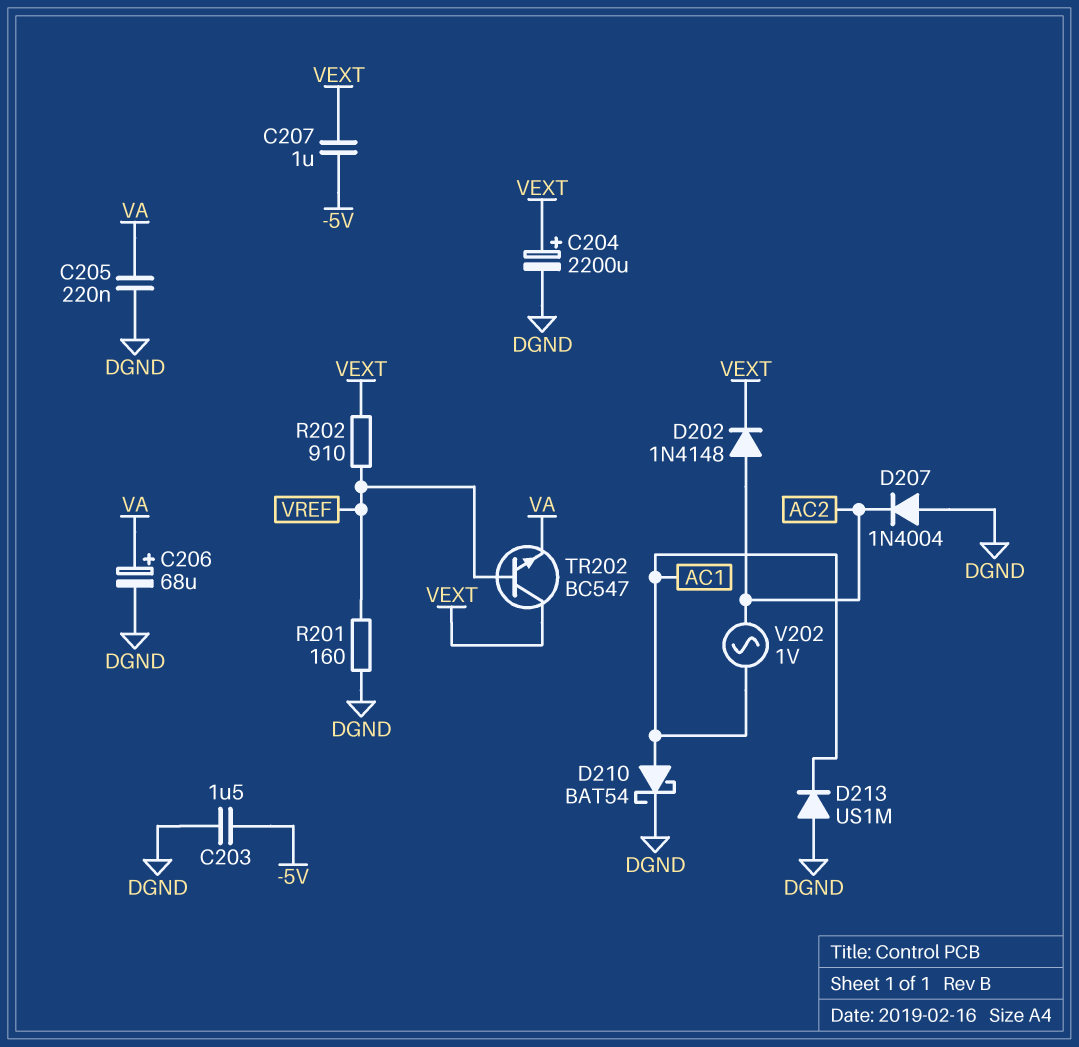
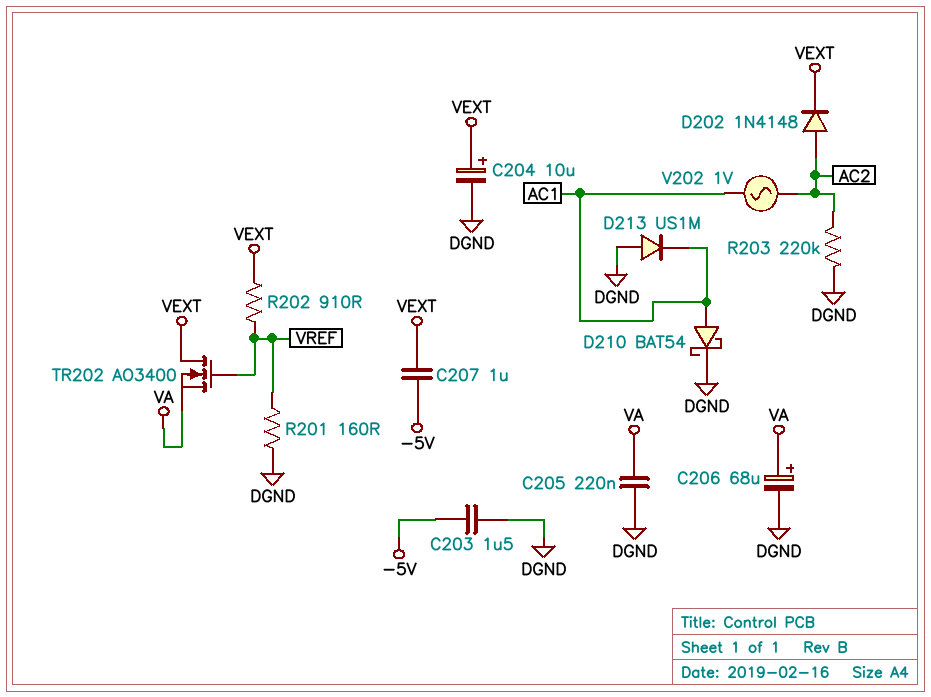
C204: 2200uF (plus VEXT, minus DGND) -> 10uF (plus VEXT, minus DGND)
D207: diode 1N4004 (A DGND, K AC2) -> none
R203: none -> 220k (AC2, DGND)
TR202: NPN BC547 (B VREF, C VEXT, E VA) -> NMOS AO3400 (G VREF, D VEXT, S VA)

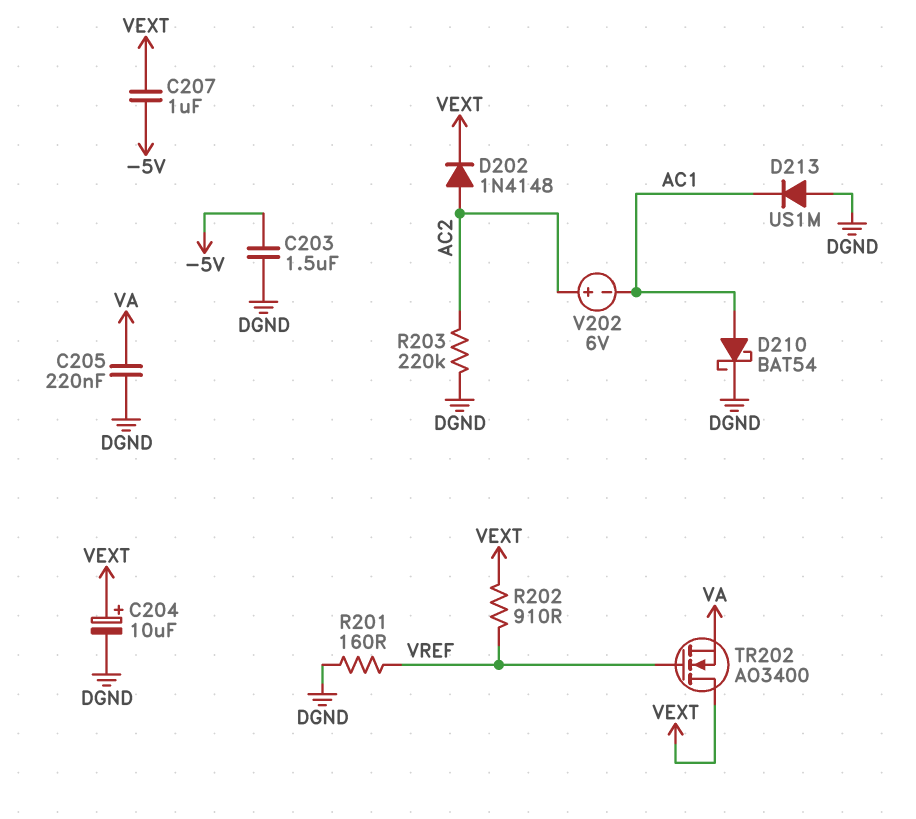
C206: 68uF (plus VA, minus DGND) -> none
V202: AC 1V (AC1, AC2) -> 6V (plus AC2, minus AC1)

